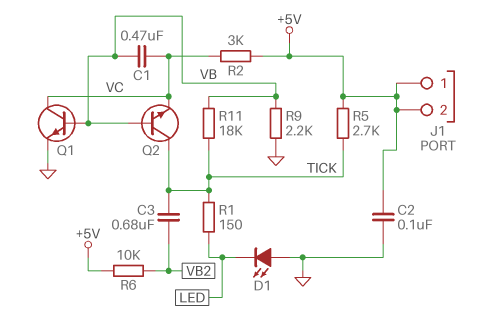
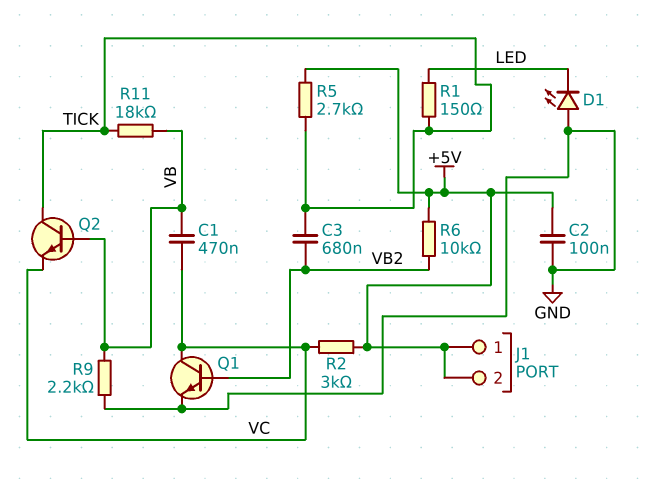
Q1: NPN (B VB, C VC, E GND) -> NPN (B VB2, C VC, E GND)

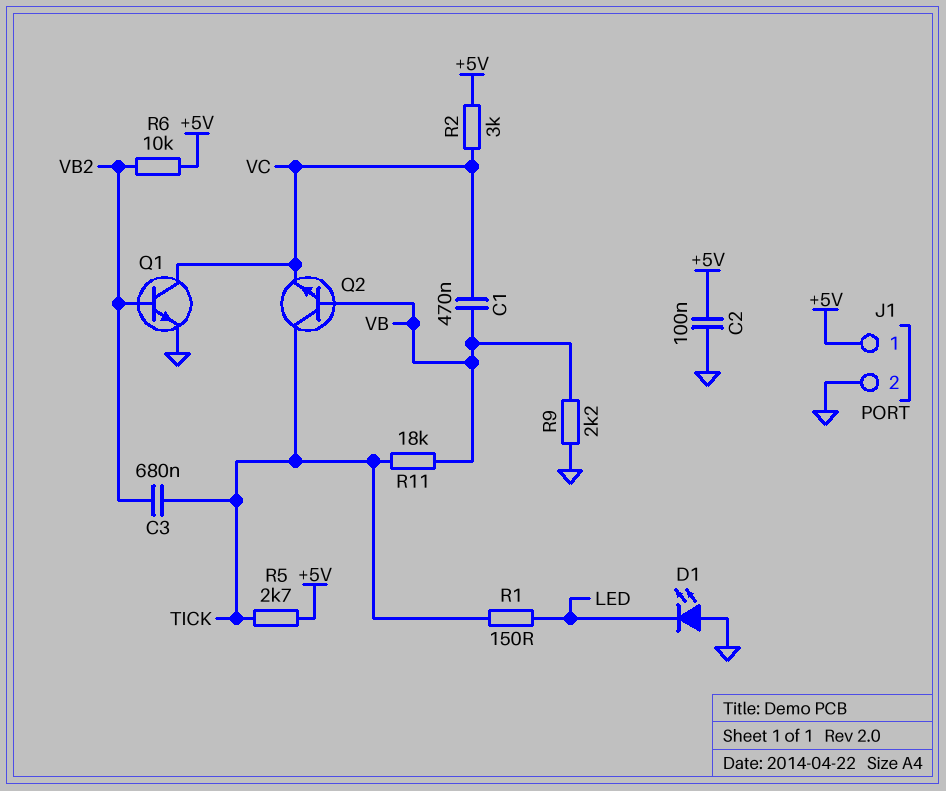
J1 pin 2: +5V -> GND

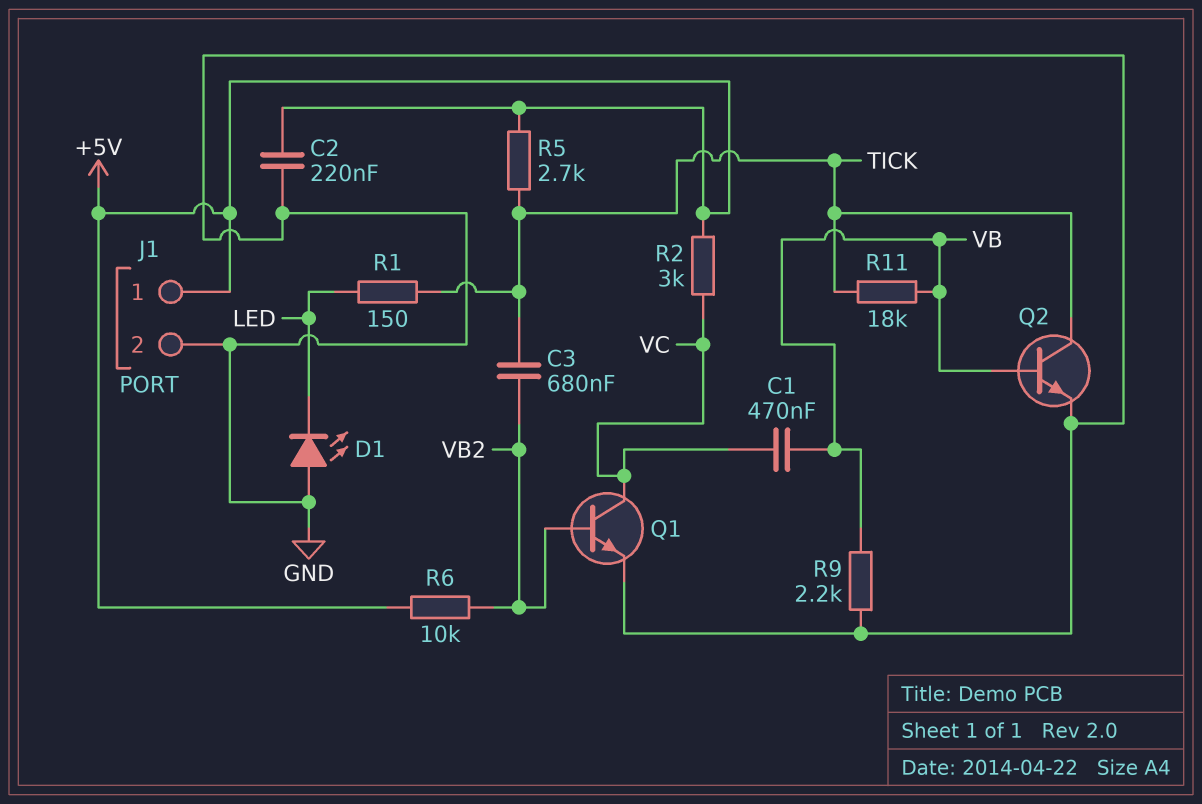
C2: 100nF (+5V, GND) -> 220nF (+5V, GND)
Q2: NPN (B VB, C TICK, E VC) -> NPN (B VB, C TICK, E GND)

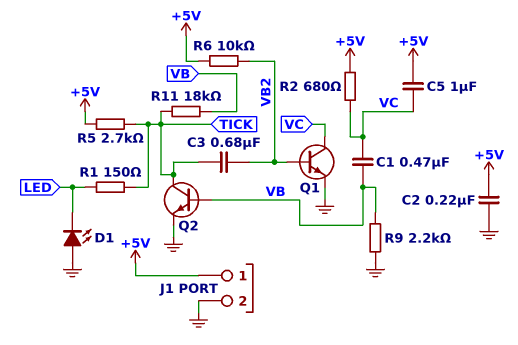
C5: none -> 1uF (+5V, VC)
R2: 3k (+5V, VC) -> 680 (+5V, VC)

